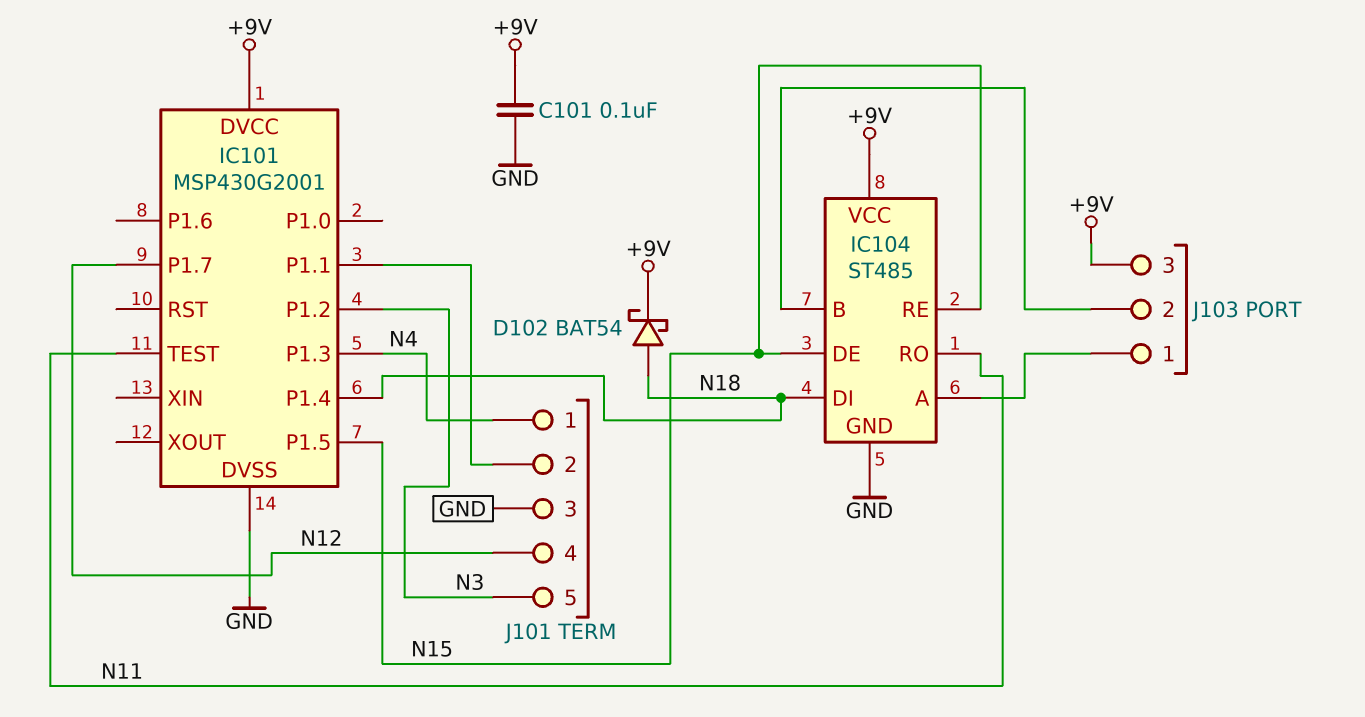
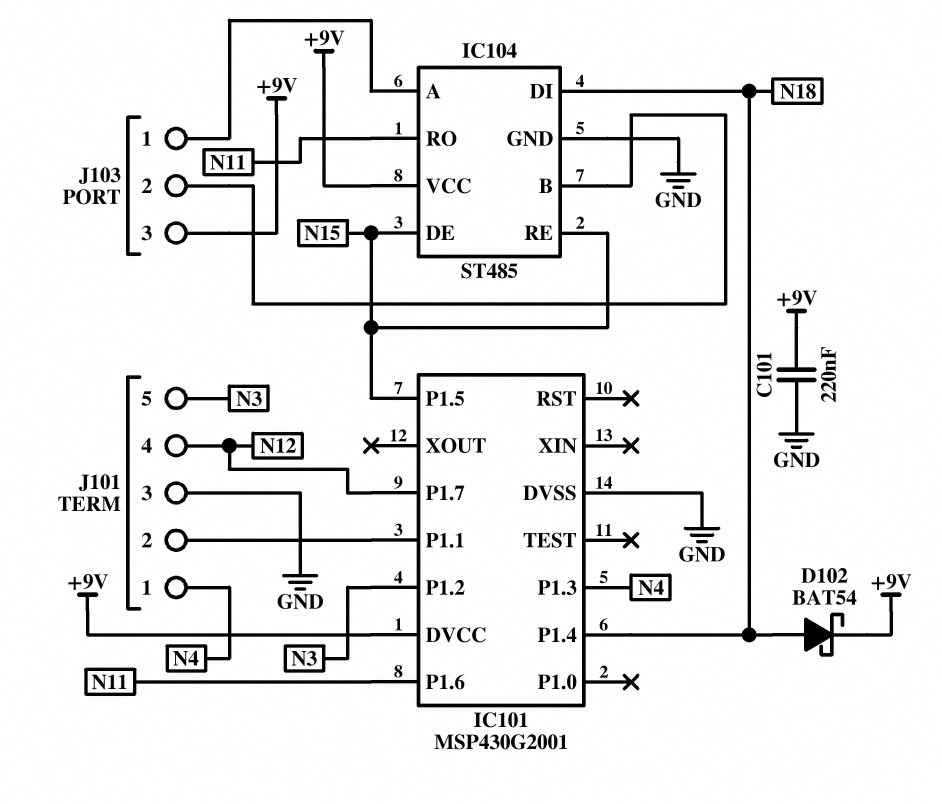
C101: 100nF (+9V, GND) -> 220nF (+9V, GND)
IC101 pin P1.6: none -> N11
IC101 pin TEST: N11 -> none

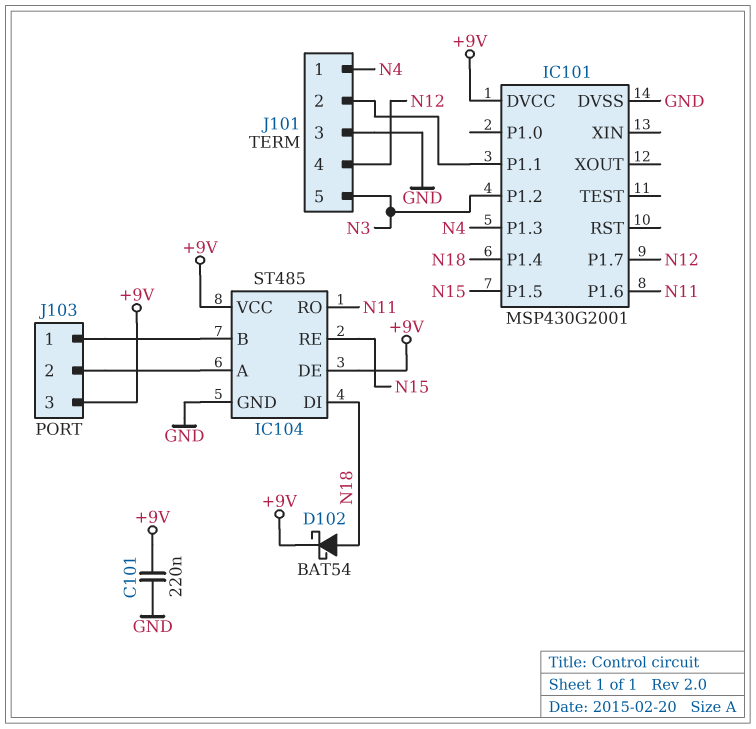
IC104 pin DE: N15 -> +9V
J103 pin 1: IC104/A -> IC104/B
J103 pin 2: IC104/B -> IC104/A

